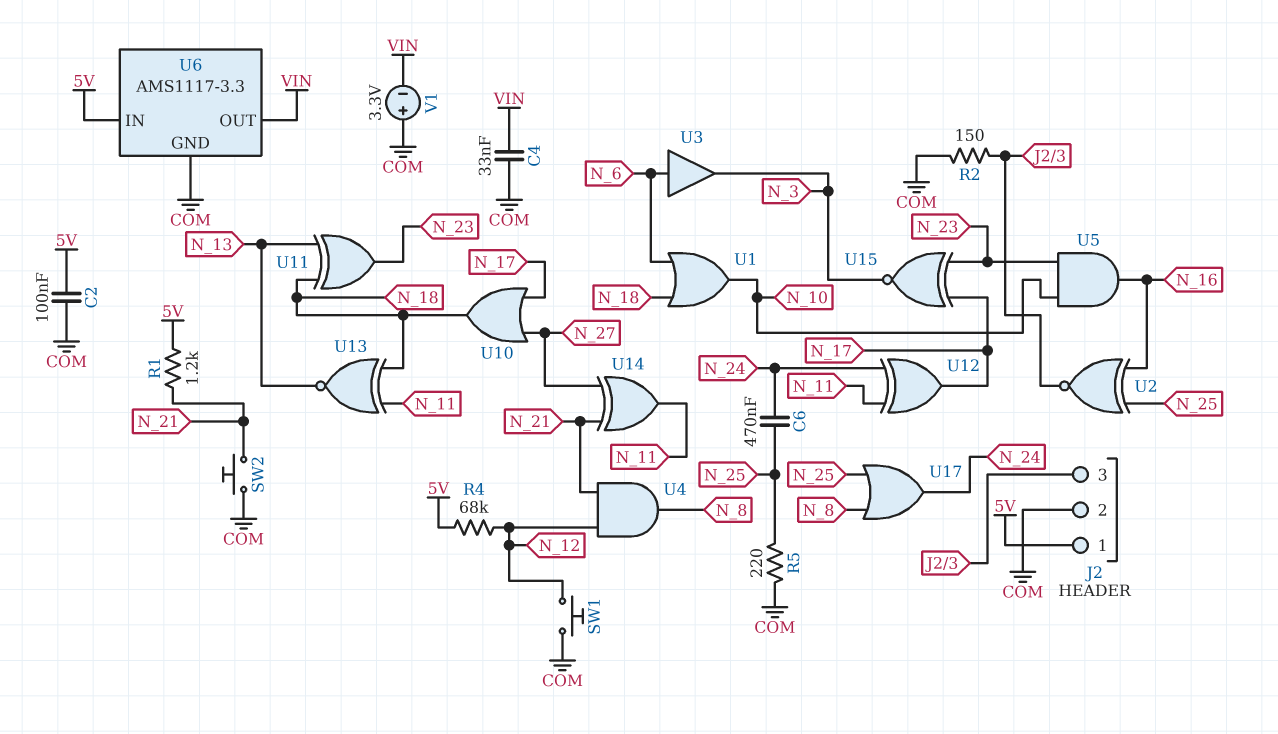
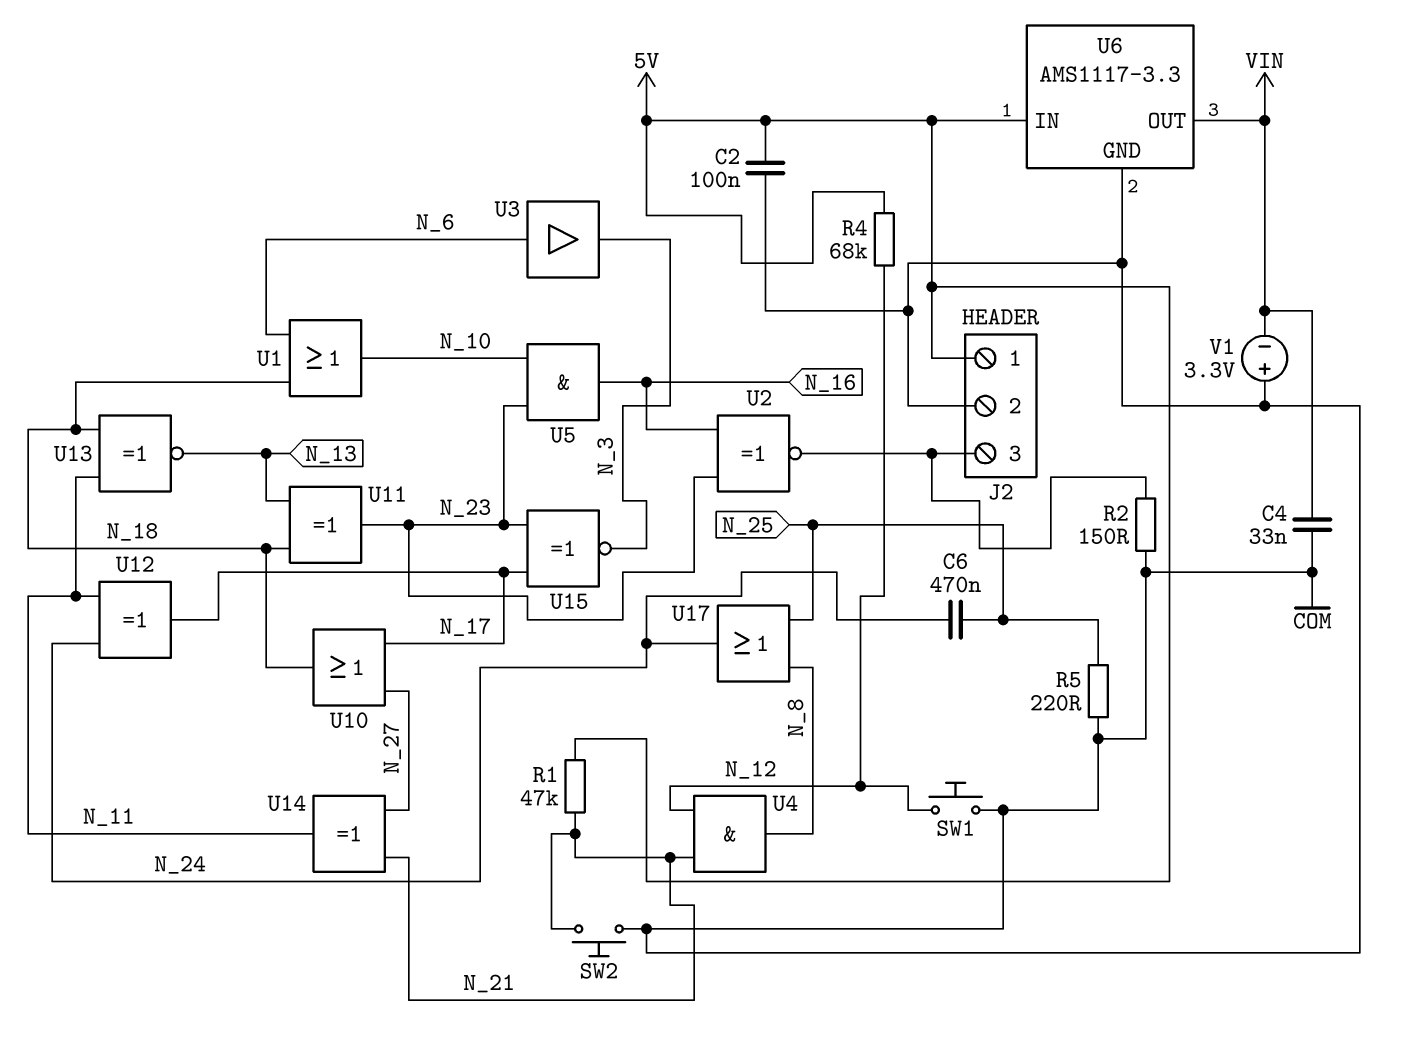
R1: 1.2k (5V, N_21) -> 47k (5V, N_21)
U2: XNOR (in N_16, in N_25, out J2/3) -> XNOR (in N_16, in N_23, out J2/3)

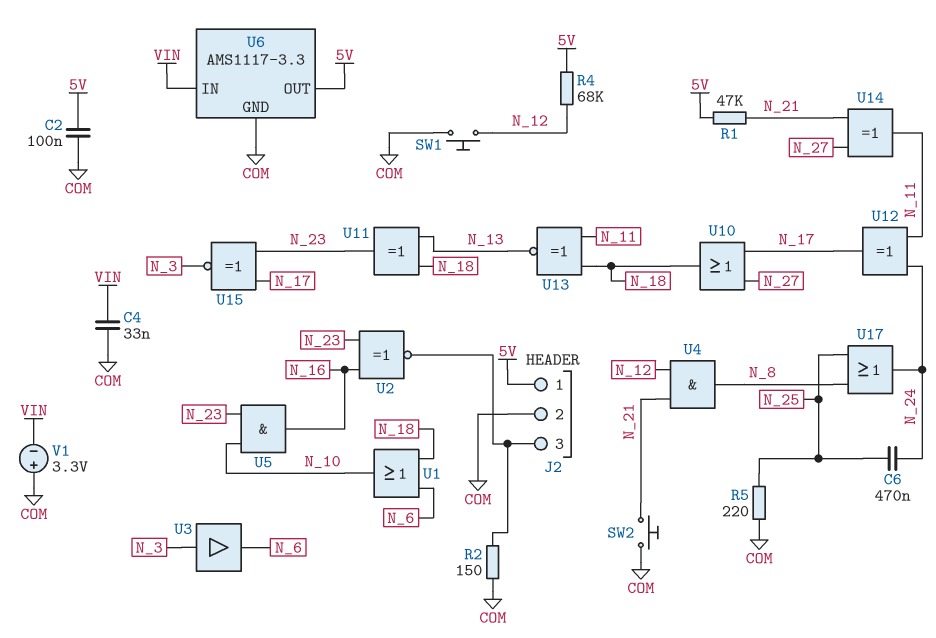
U3: buffer (in N_6, out N_3) -> buffer (in N_3, out N_6)
U6 pin IN: 5V -> VIN
U6 pin OUT: VIN -> 5V

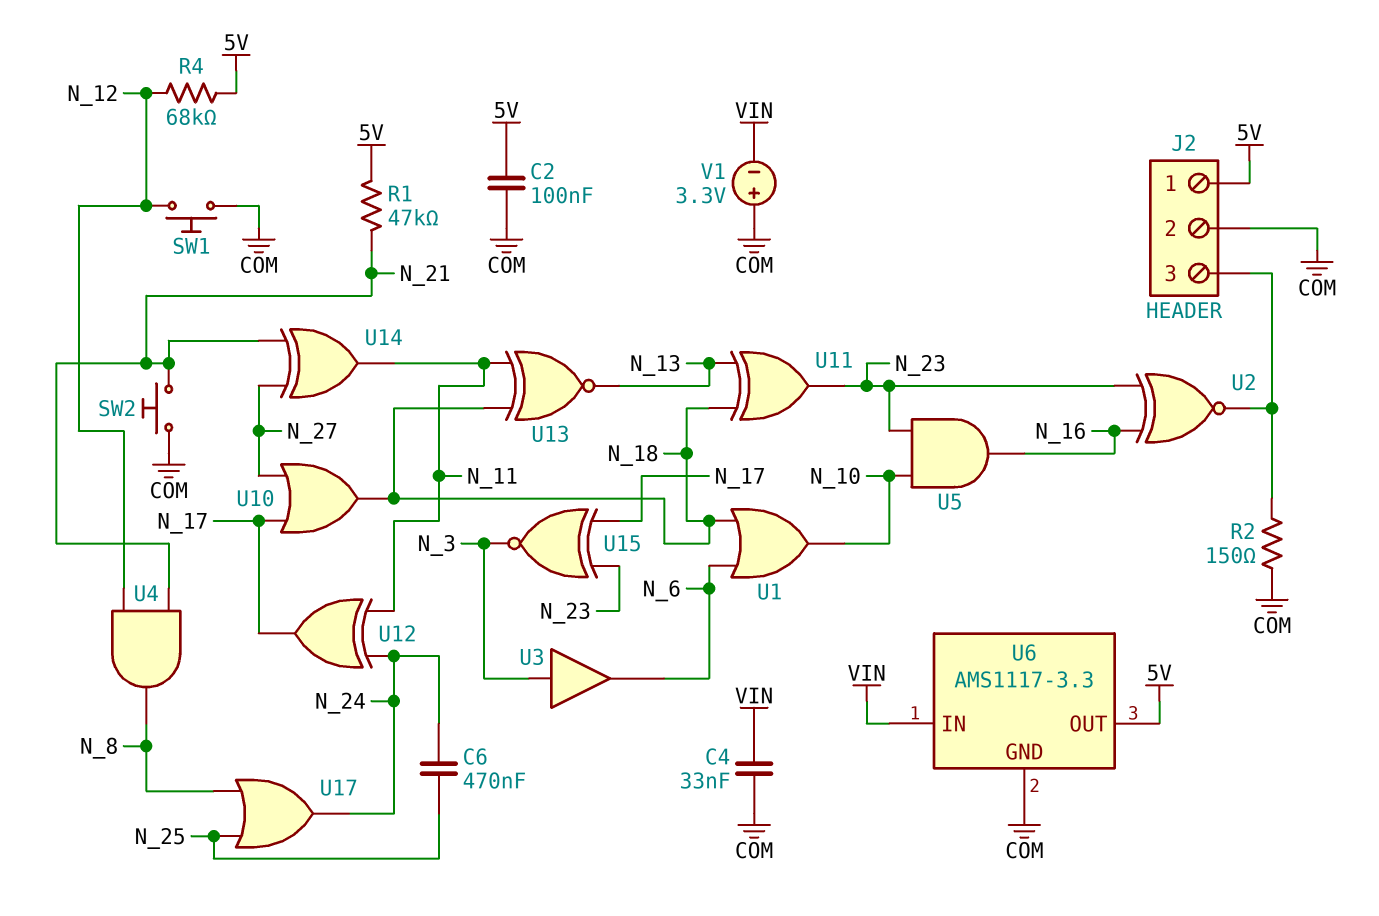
R5: 220 (COM, N_25) -> none

